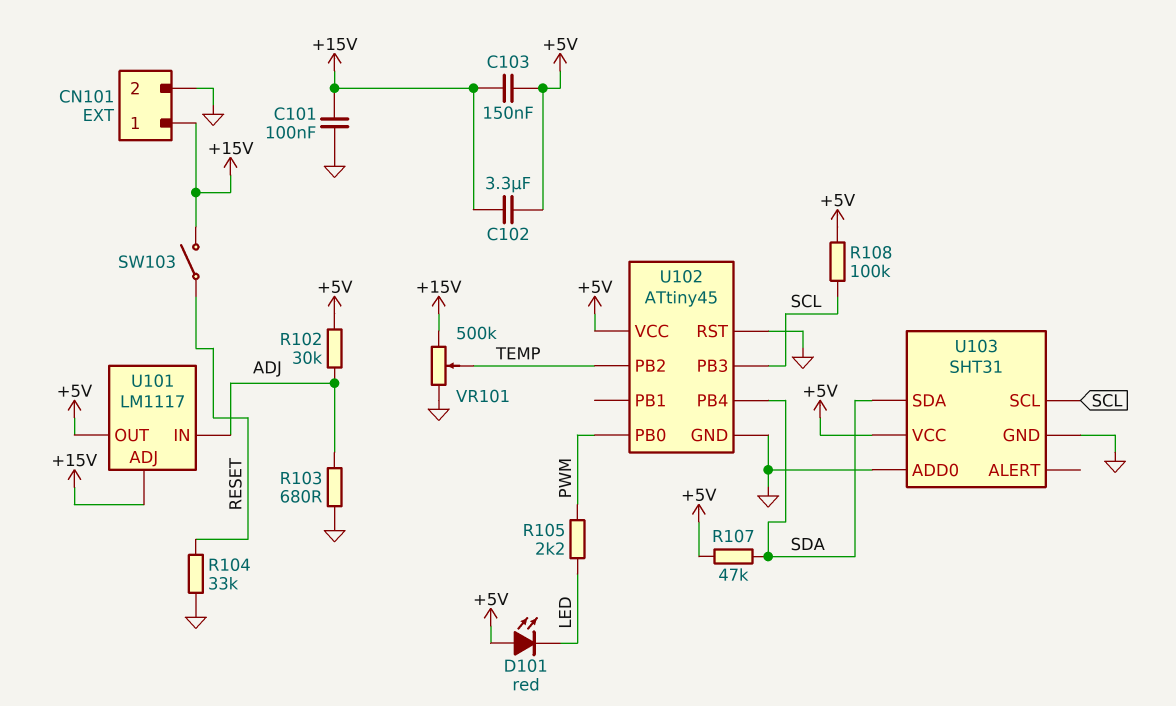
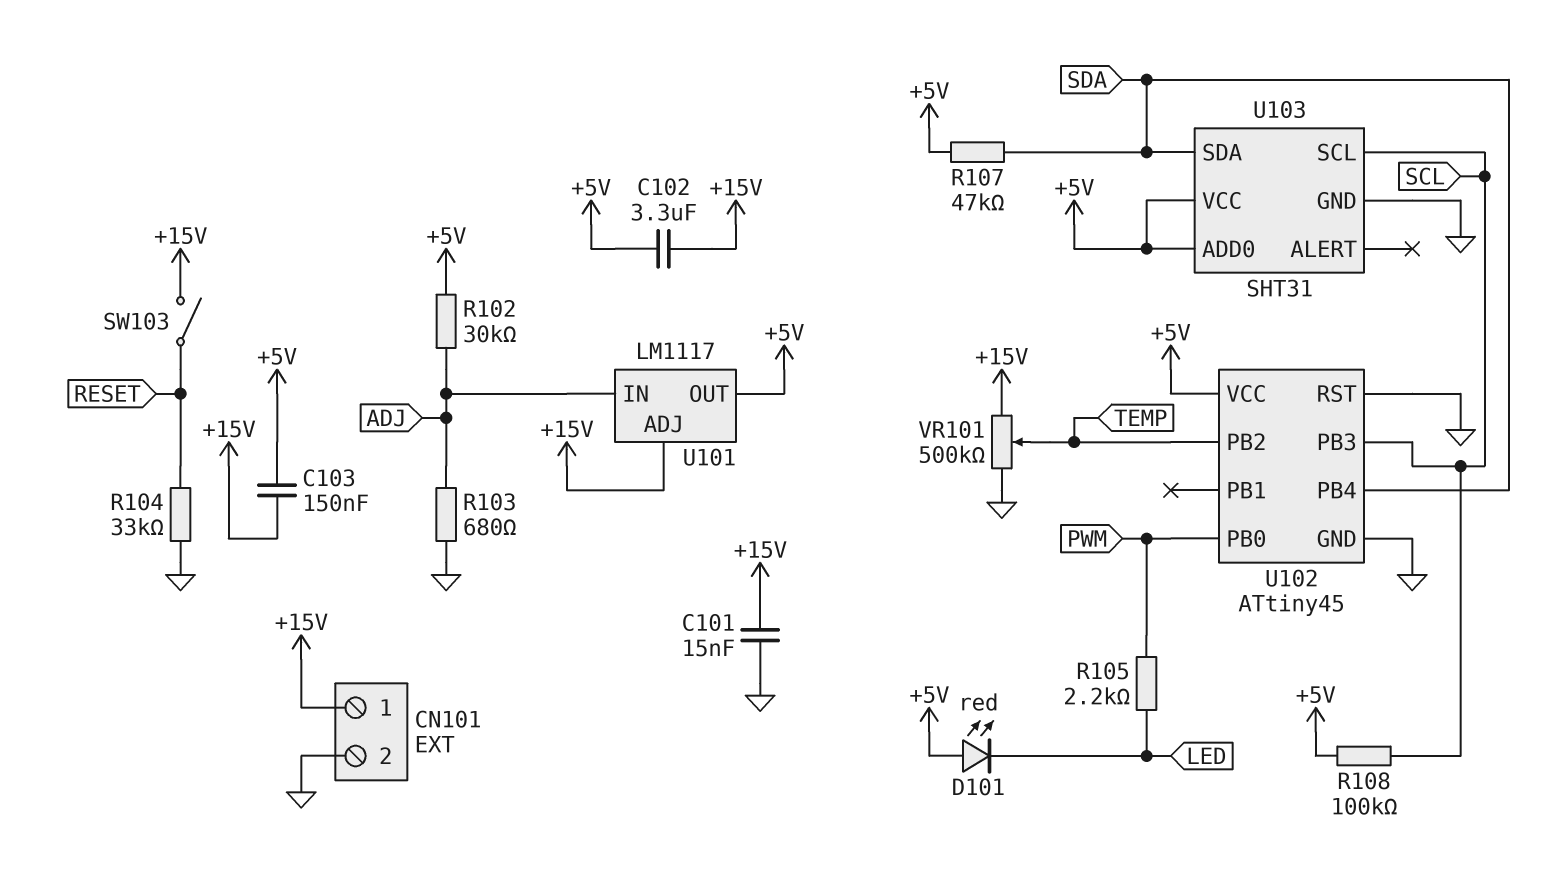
C101: 100nF (+15V, GND) -> 15nF (+15V, GND)
U103 pin ADD0: GND -> +5V

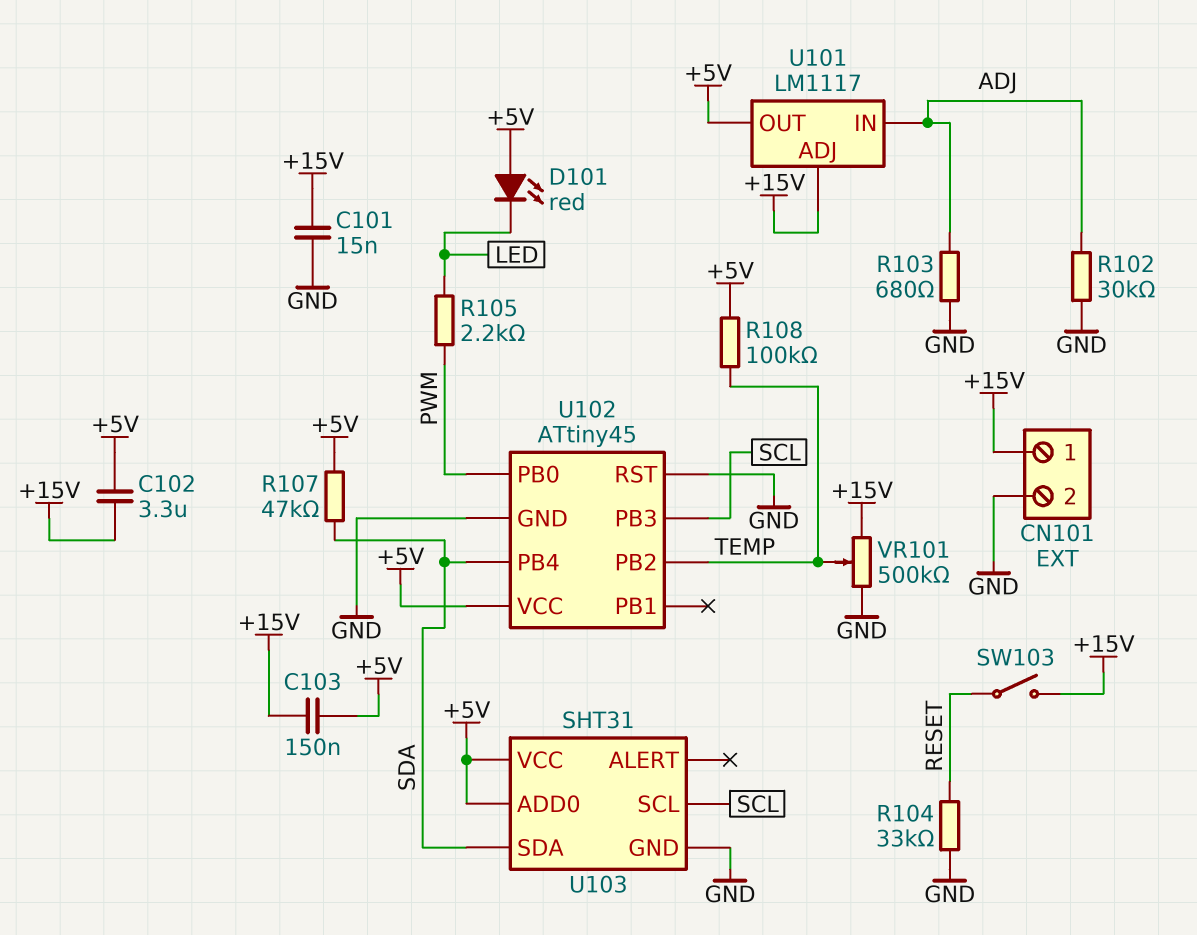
R102: 30k (+5V, ADJ) -> 30k (ADJ, GND)
R108: 100k (+5V, SCL) -> 100k (+5V, TEMP)

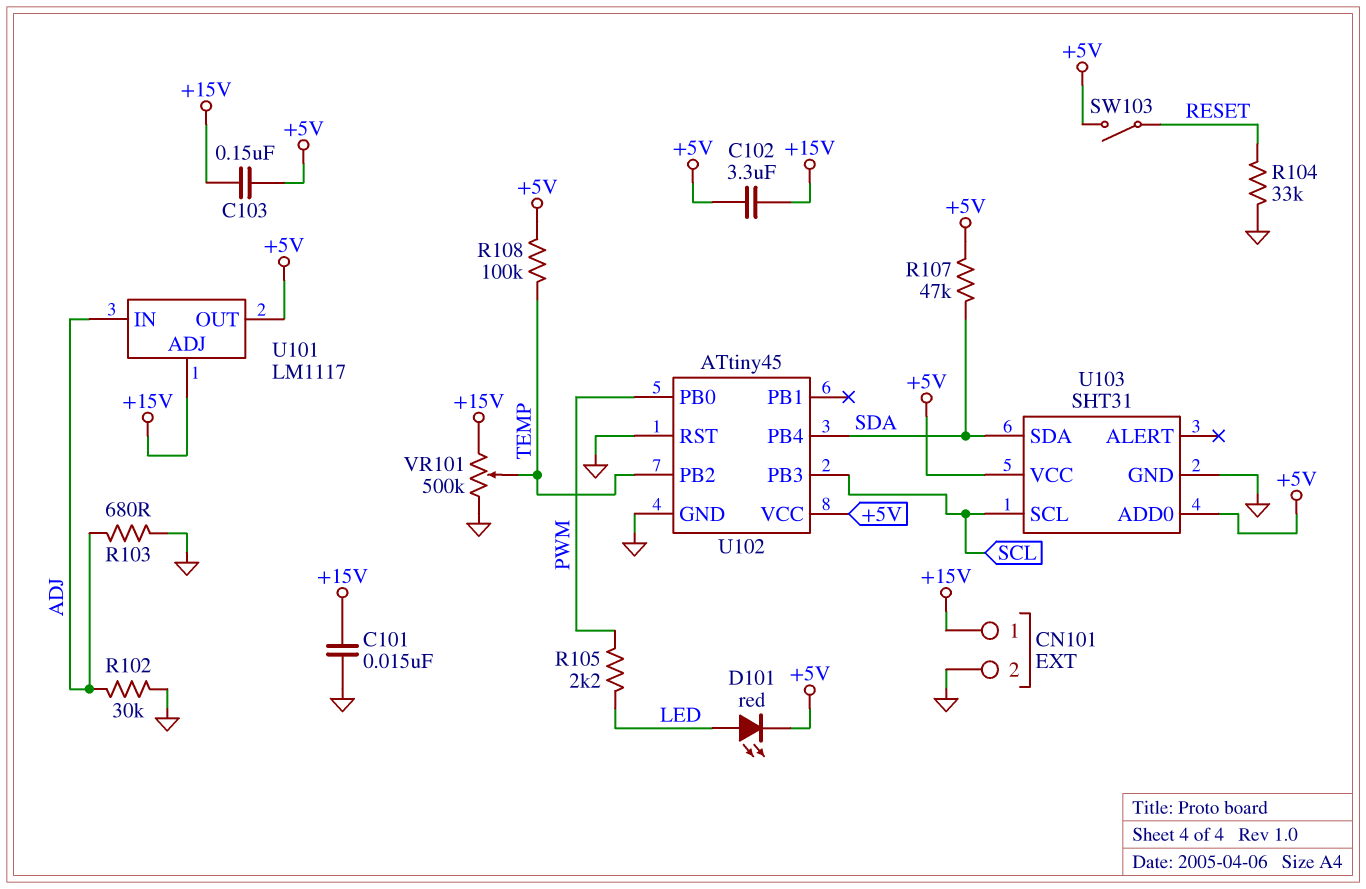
D101: LED red (A +5V, K LED) -> LED red (A LED, K +5V)
SW103: switch (+15V, RESET) -> switch (+5V, RESET)

